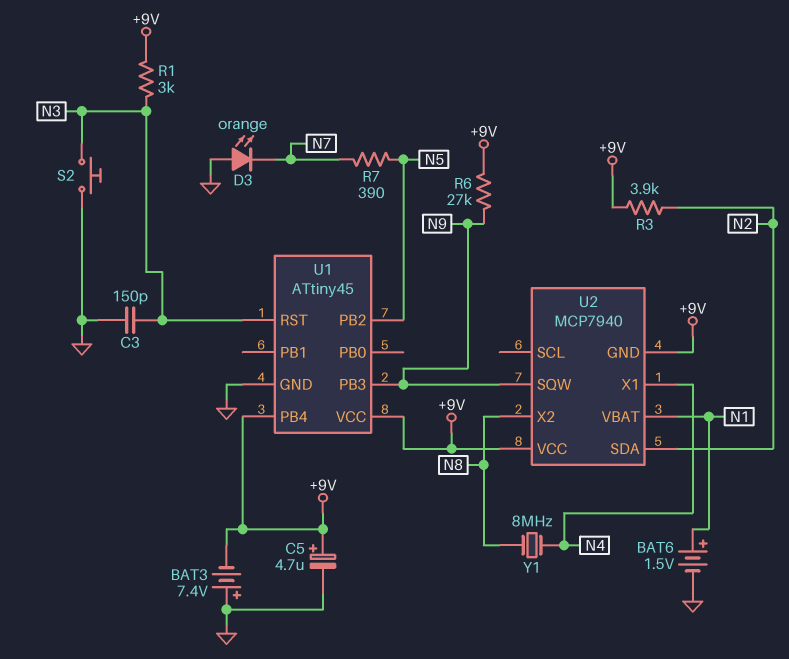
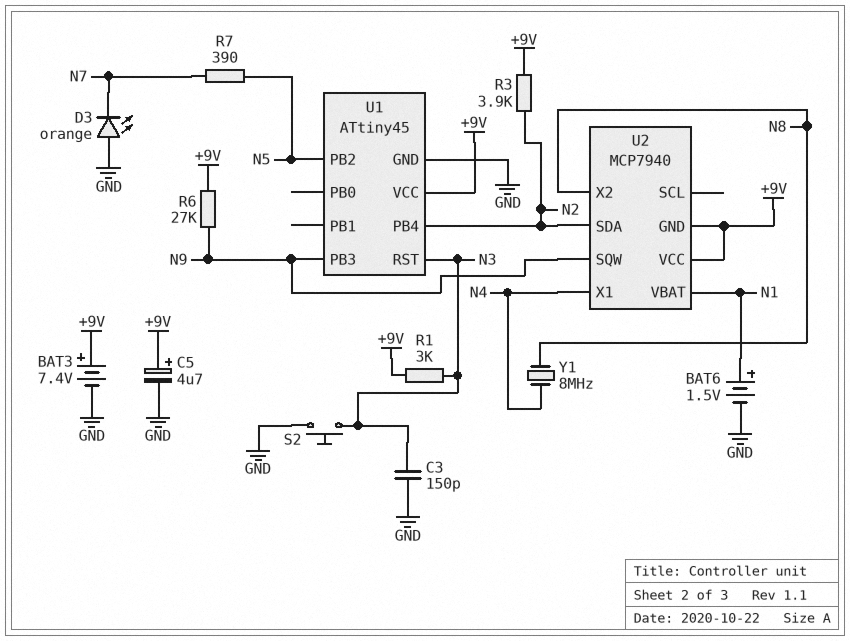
BAT3: 7.4V (plus GND, minus +9V) -> 7.4V (plus +9V, minus GND)
U1 pin PB4: +9V -> N2

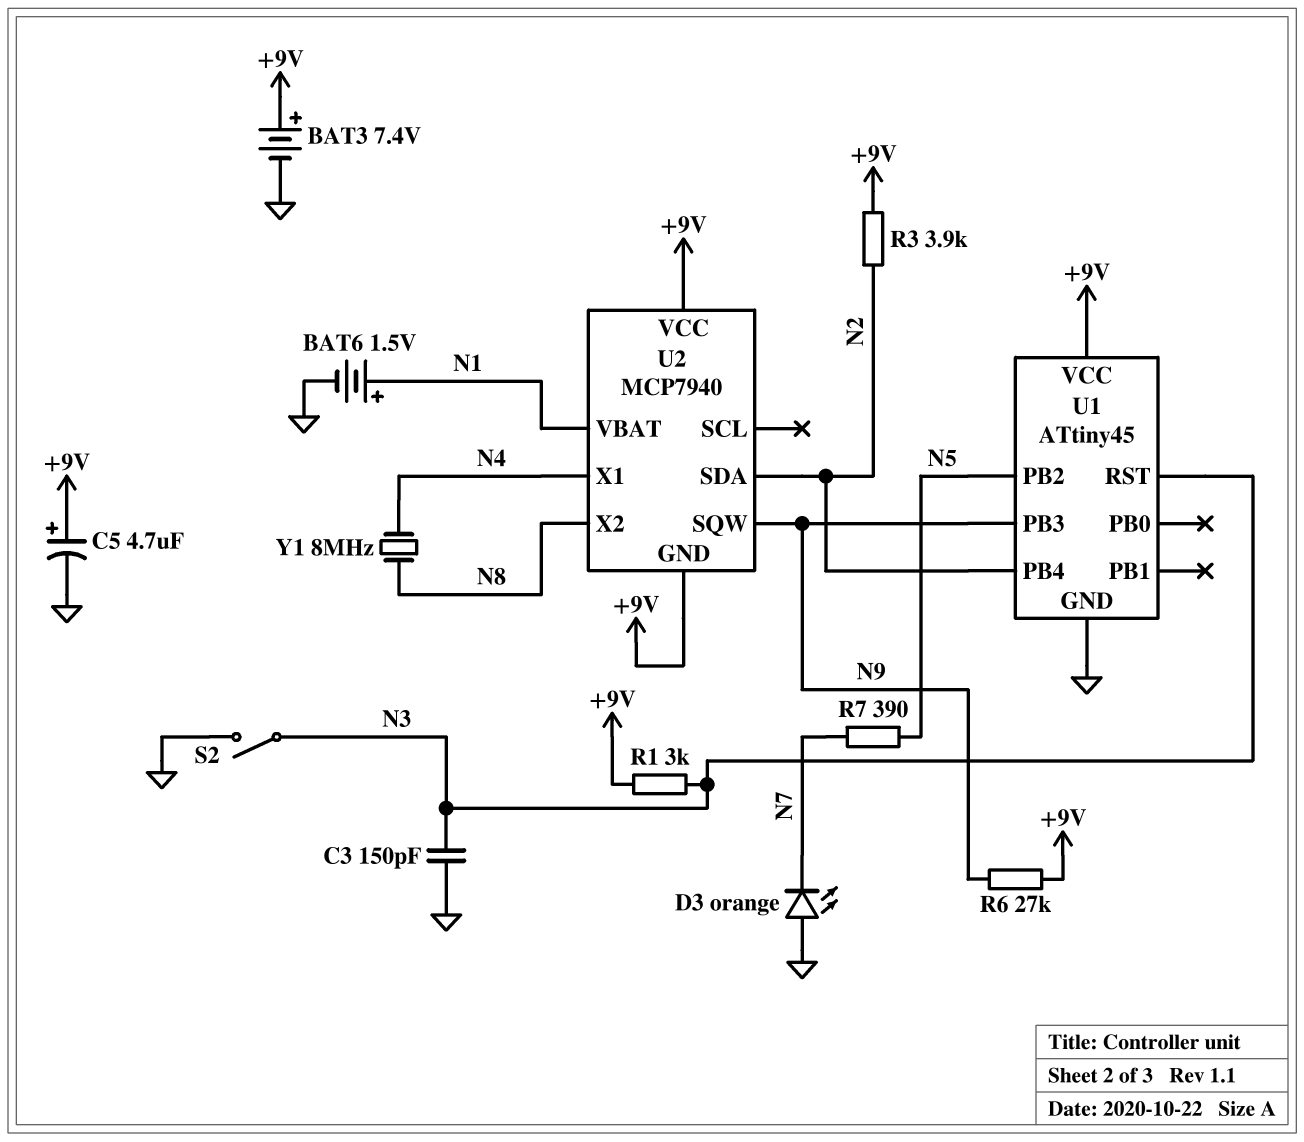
S2: button (GND, N3) -> switch (GND, N3)

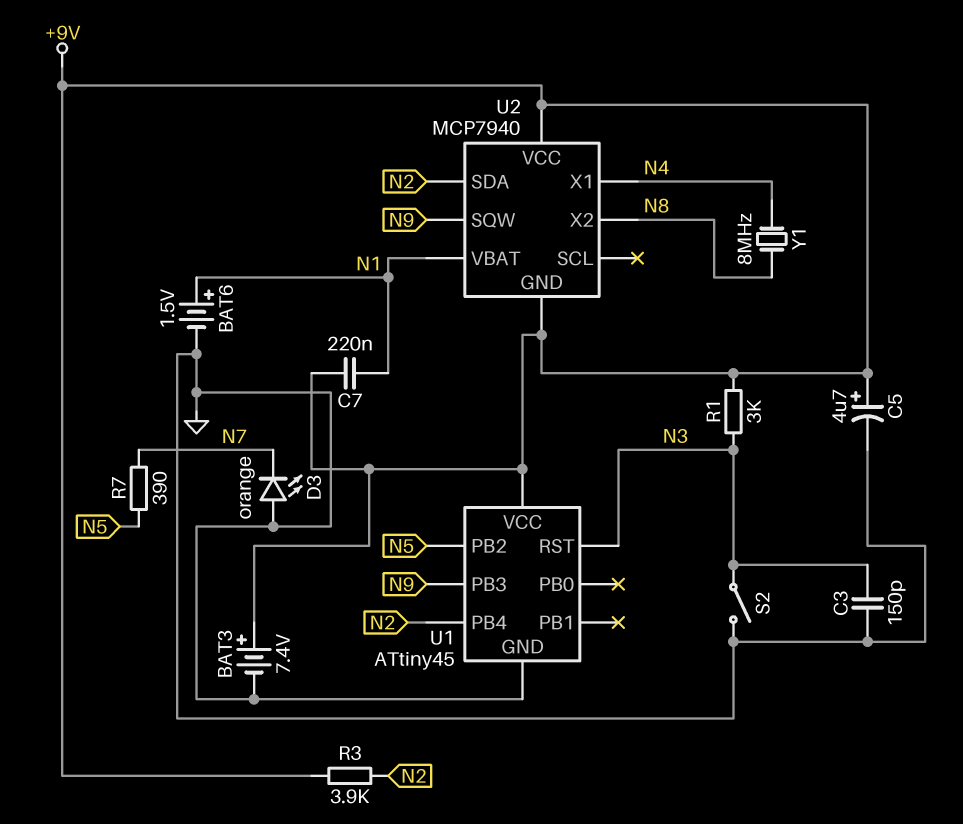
C7: none -> 220nF (+9V, N1)
R6: 27k (+9V, N9) -> none

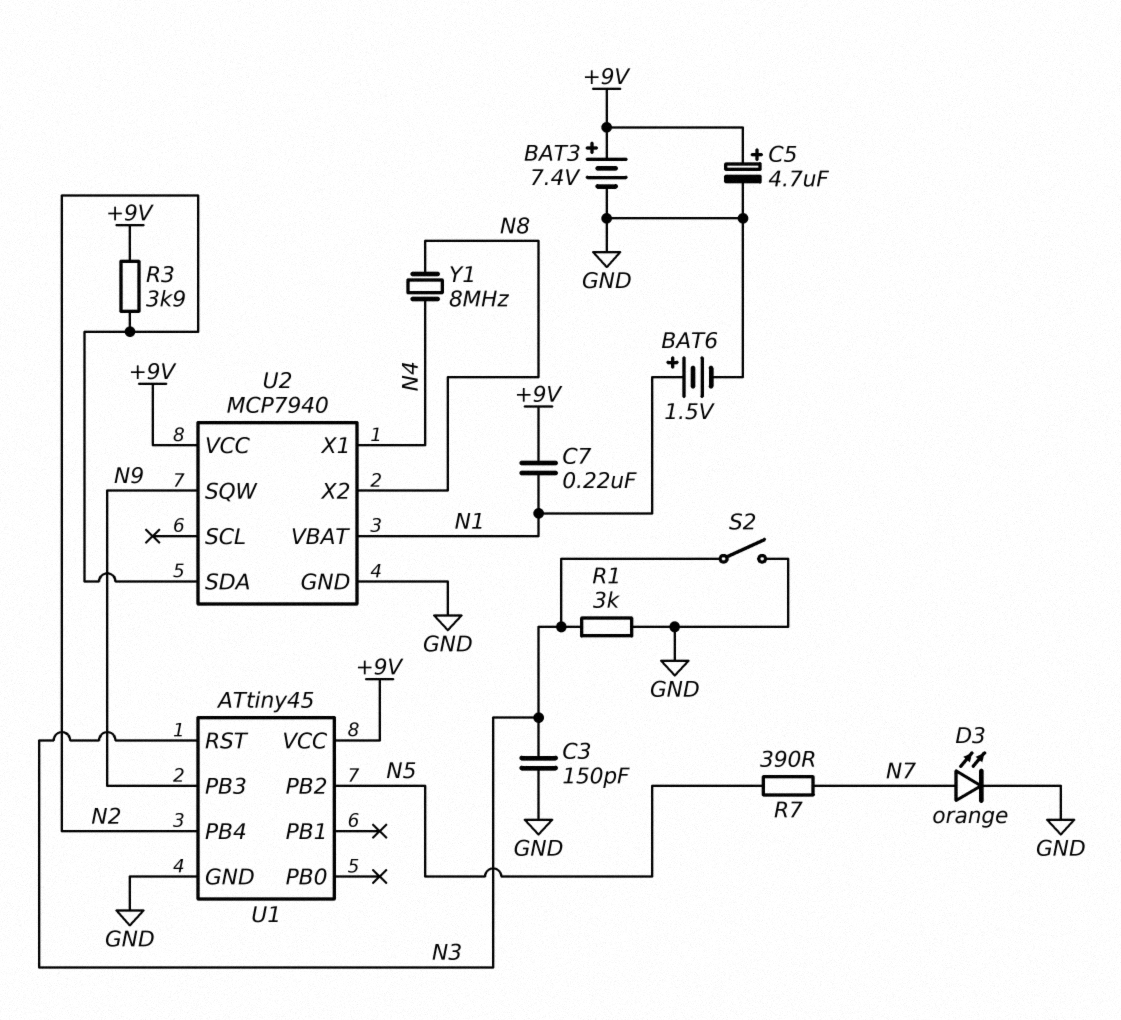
D3: LED orange (A GND, K N7) -> LED orange (A N7, K GND)
R1: 3k (+9V, N3) -> 3k (GND, N3)
U2 pin GND: +9V -> GND

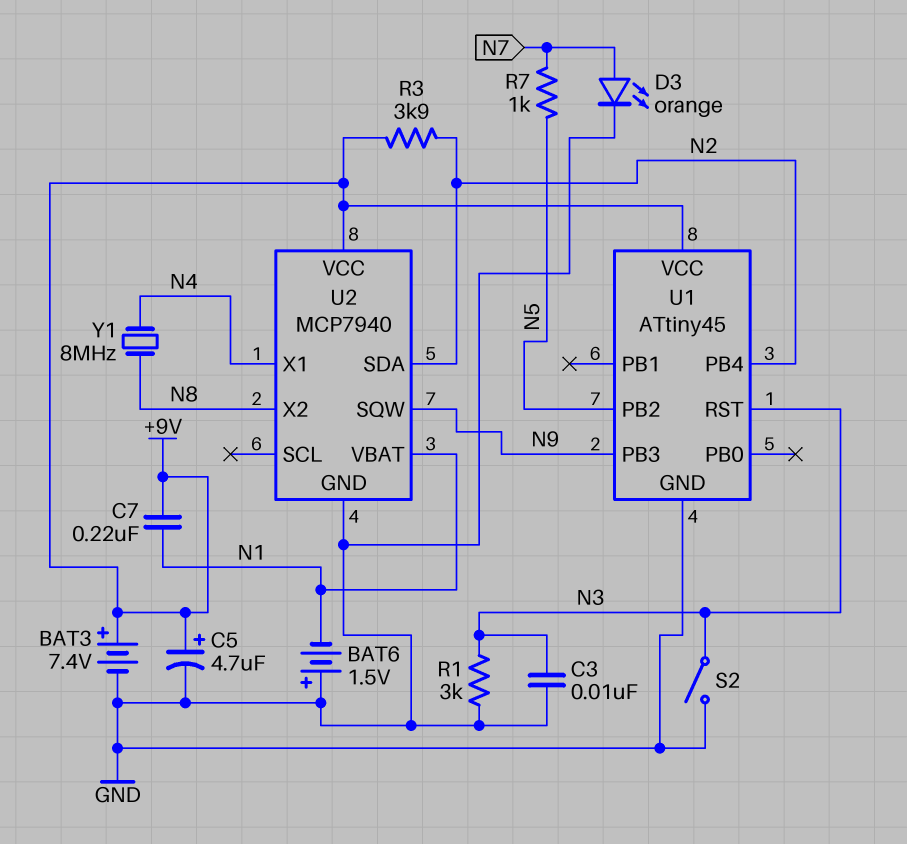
BAT6: 1.5V (plus N1, minus GND) -> 1.5V (plus GND, minus N1)
C3: 150pF (GND, N3) -> 10nF (GND, N3)
R7: 390 (N5, N7) -> 1k (N5, N7)

